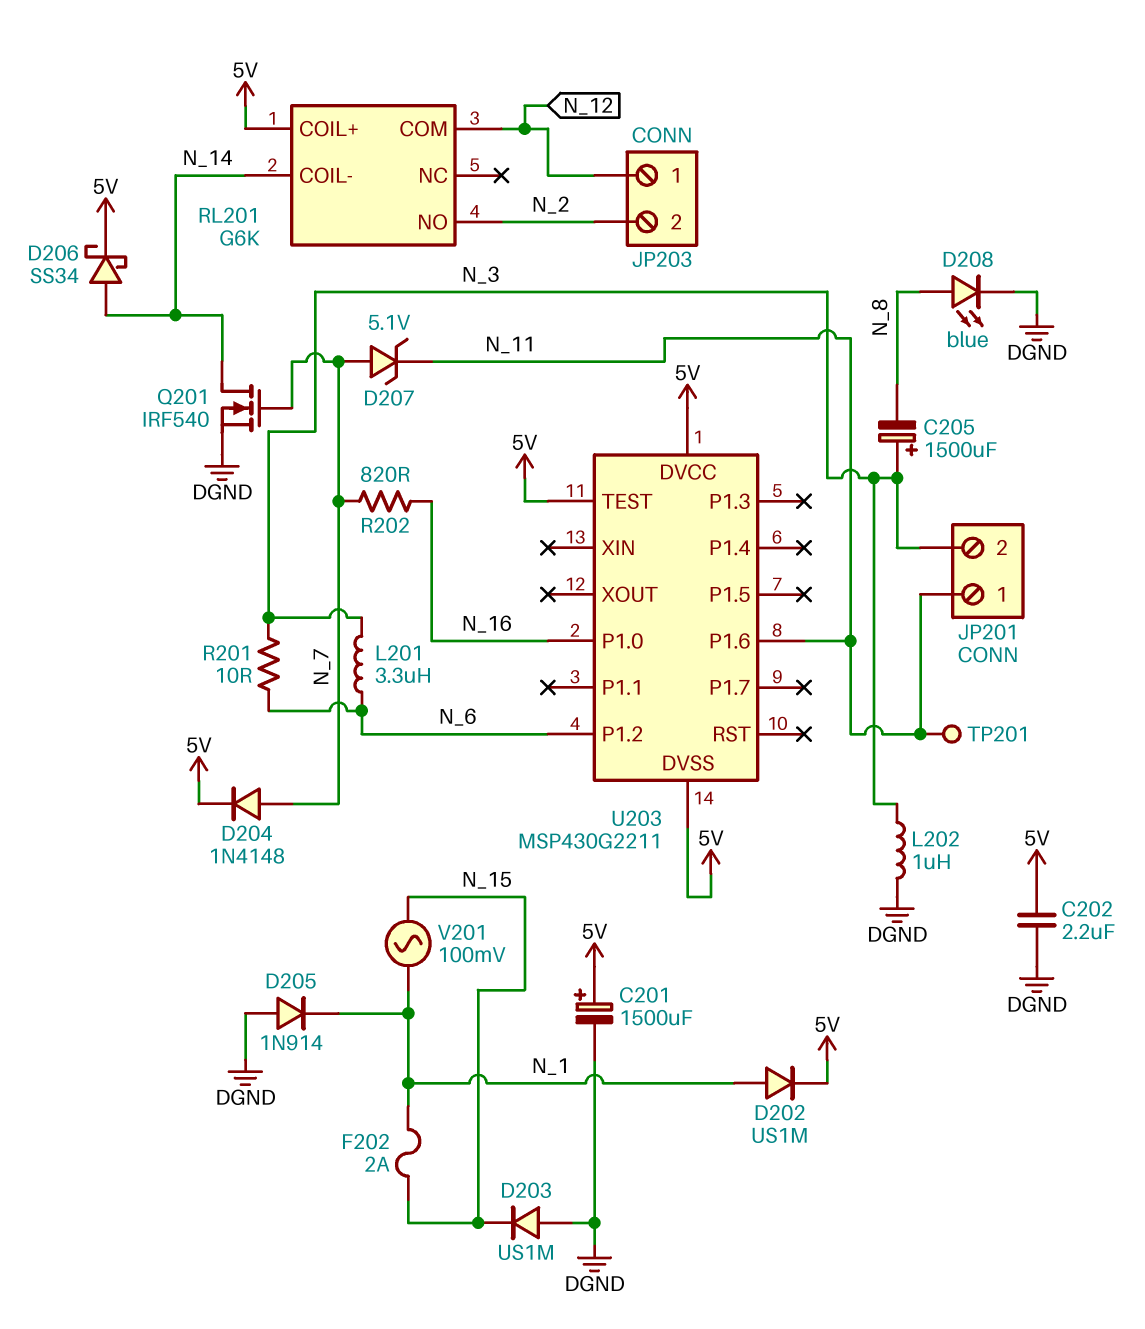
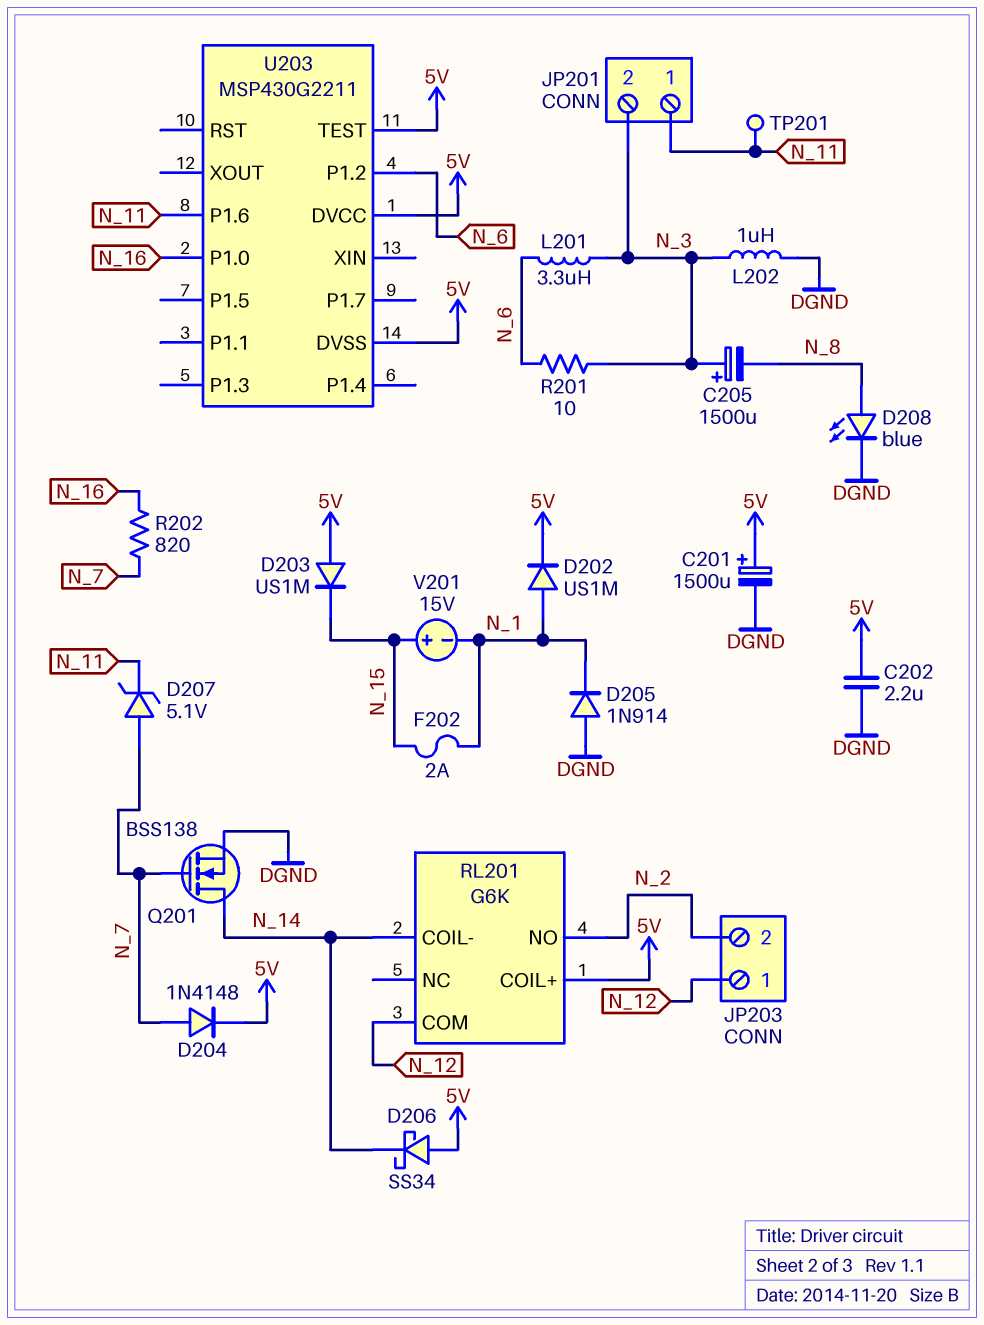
D203: diode US1M (A DGND, K N_15) -> diode US1M (A 5V, K N_15)
D206: schottky SS34 (A N_14, K 5V) -> schottky SS34 (A 5V, K N_14)
Q201: NMOS IRF540 (G N_7, D N_14, S DGND) -> NMOS BSS138 (G N_7, D N_14, S DGND)
V201: AC 100mV (N_1, N_15) -> 15V (plus N_15, minus N_1)

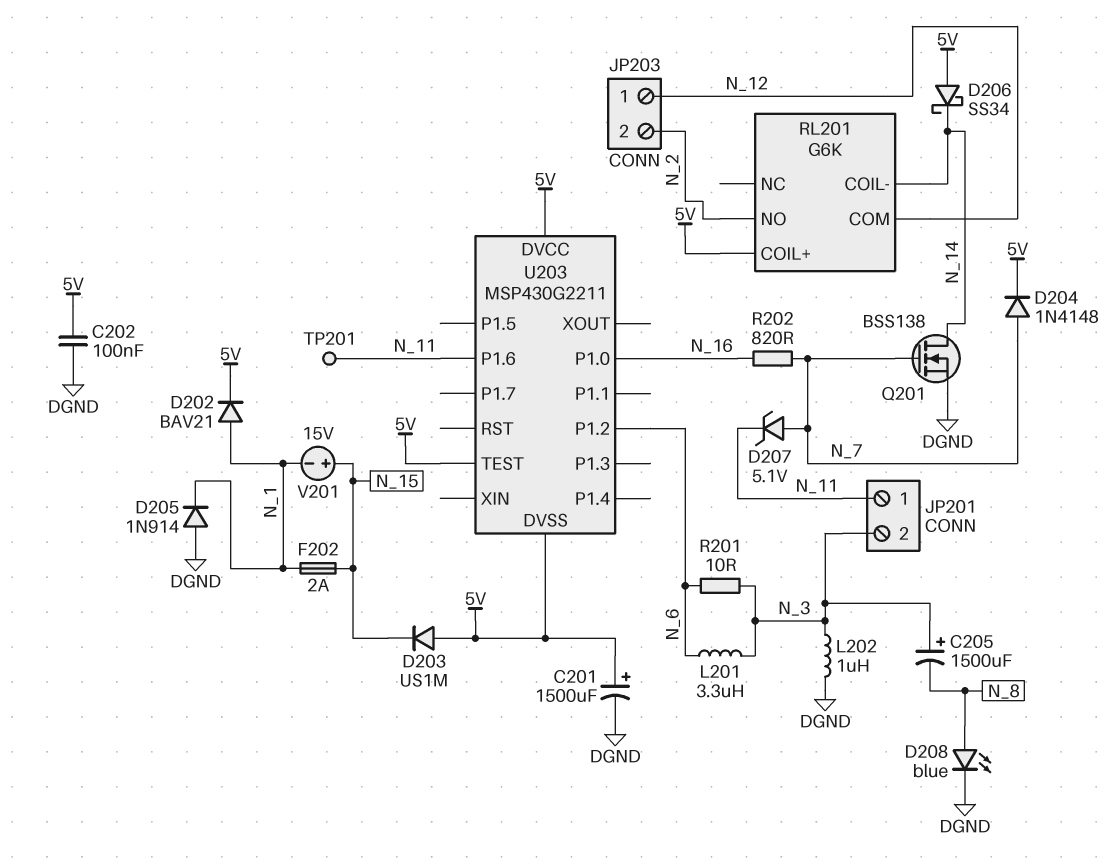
C202: 2.2uF (5V, DGND) -> 100nF (5V, DGND)
D202: diode US1M (A N_1, K 5V) -> diode BAV21 (A N_1, K 5V)

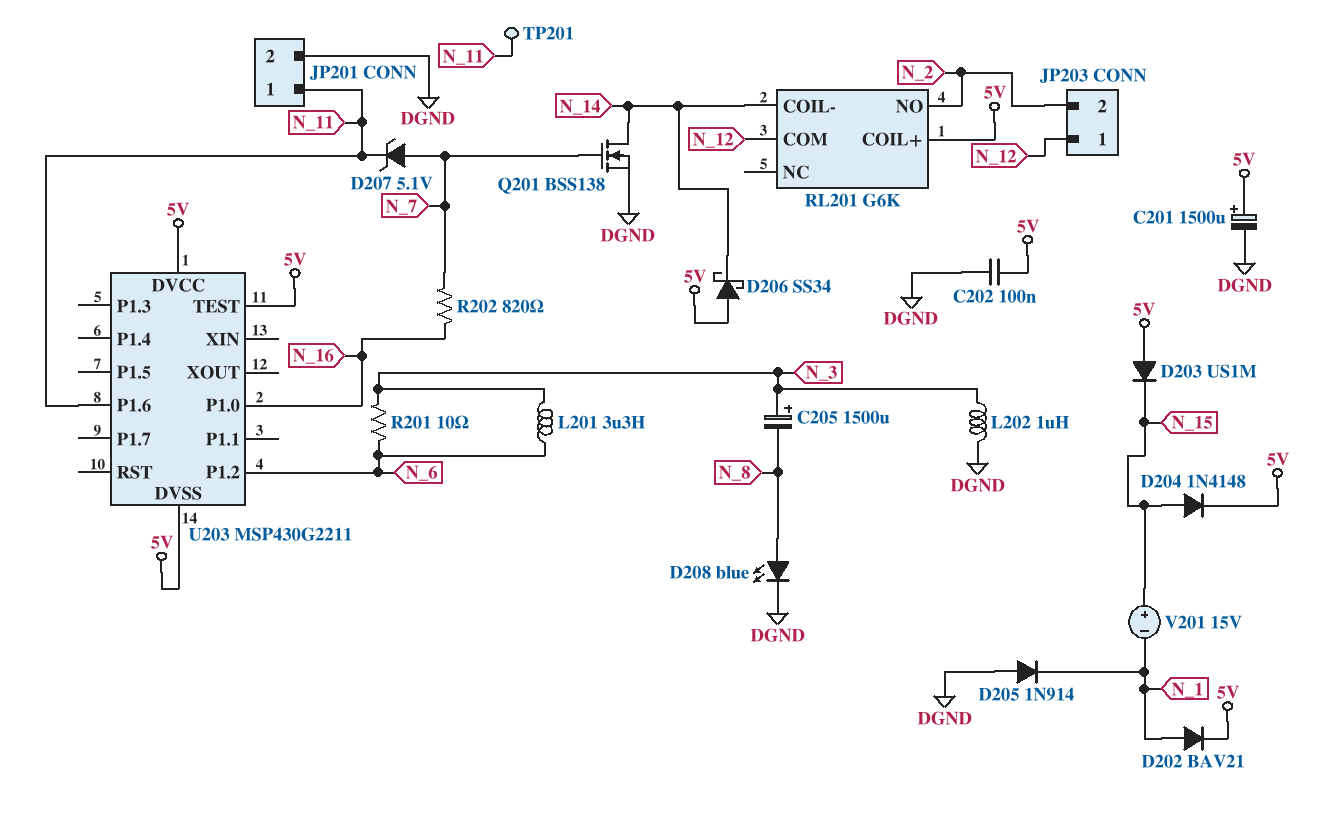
D204: diode 1N4148 (A N_7, K 5V) -> diode 1N4148 (A N_15, K 5V)
F202: 2A (N_1, N_15) -> none
JP201 pin 2: N_3 -> DGND

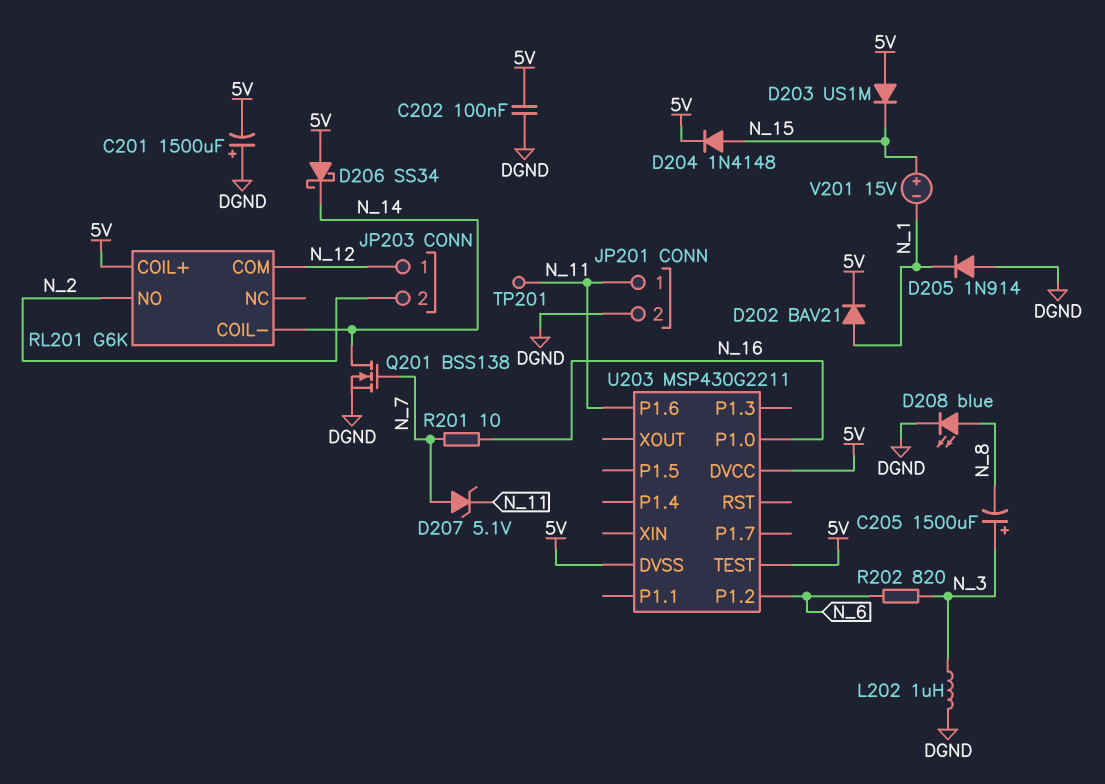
C201: 1500uF (plus 5V, minus DGND) -> 1500uF (plus DGND, minus 5V)
L201: 3.3uH (N_3, N_6) -> none
R201: 10 (N_3, N_6) -> 10 (N_7, N_16)
R202: 820 (N_7, N_16) -> 820 (N_3, N_6)

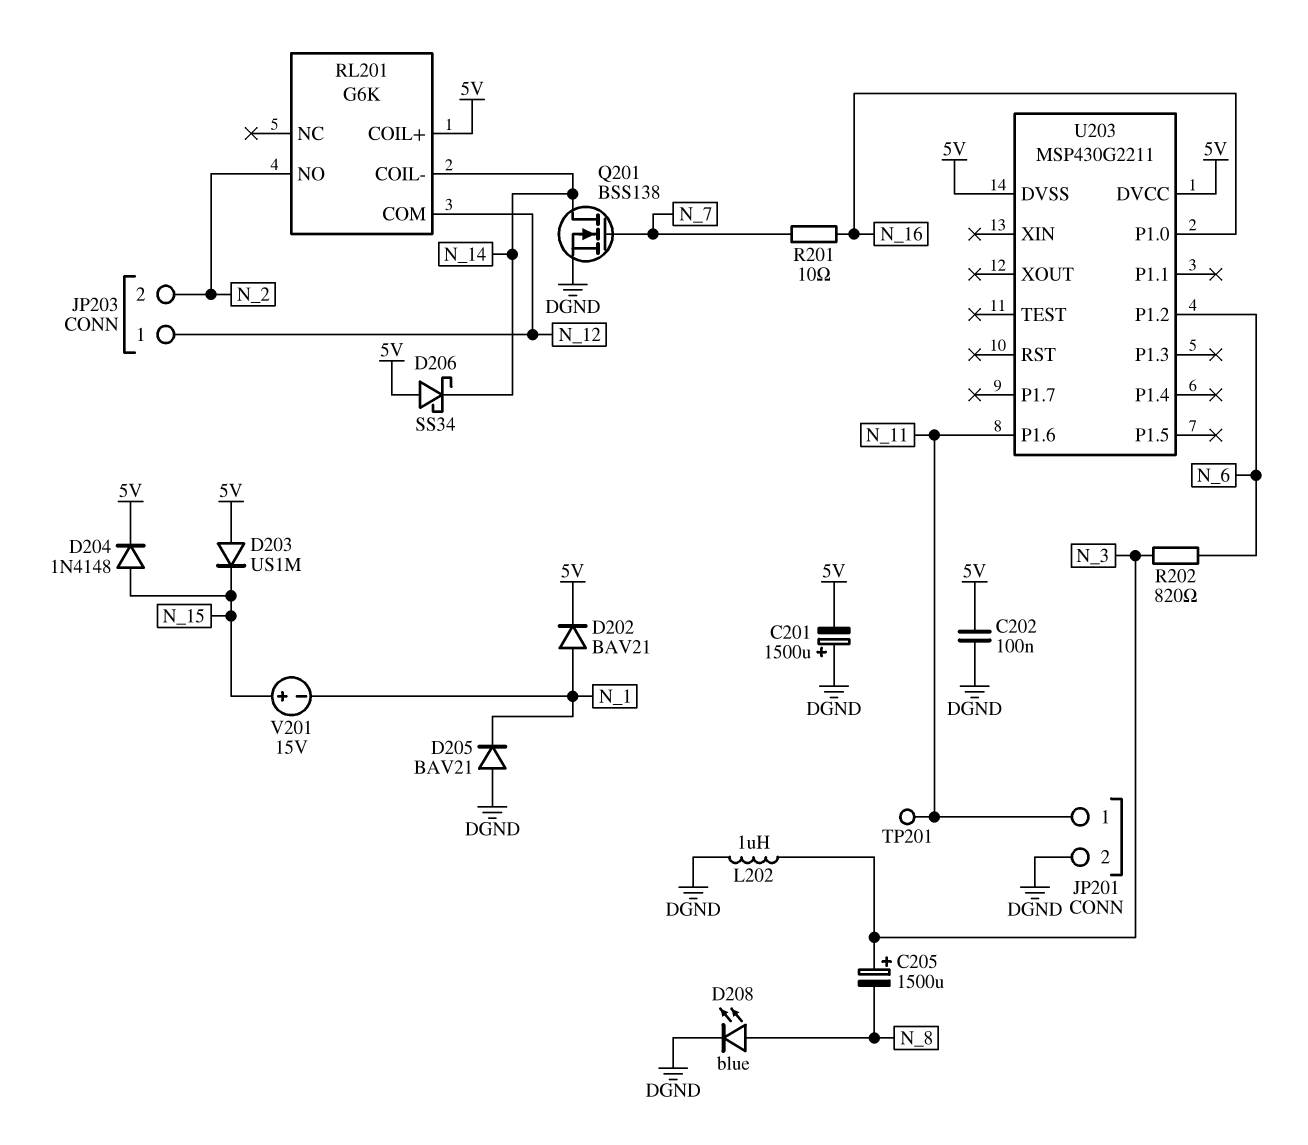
D205: diode 1N914 (A DGND, K N_1) -> diode BAV21 (A DGND, K N_1)
D207: zener 5.1V (A N_7, K N_11) -> none
U203 pin TEST: 5V -> none

